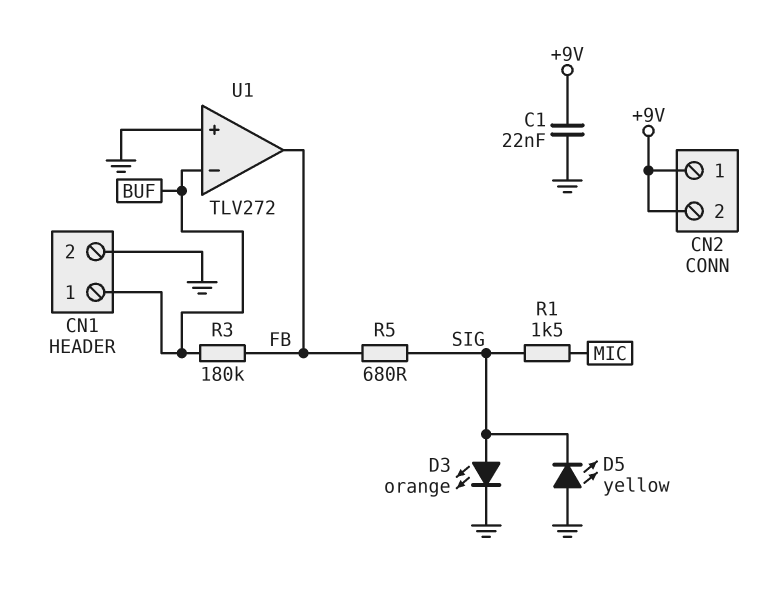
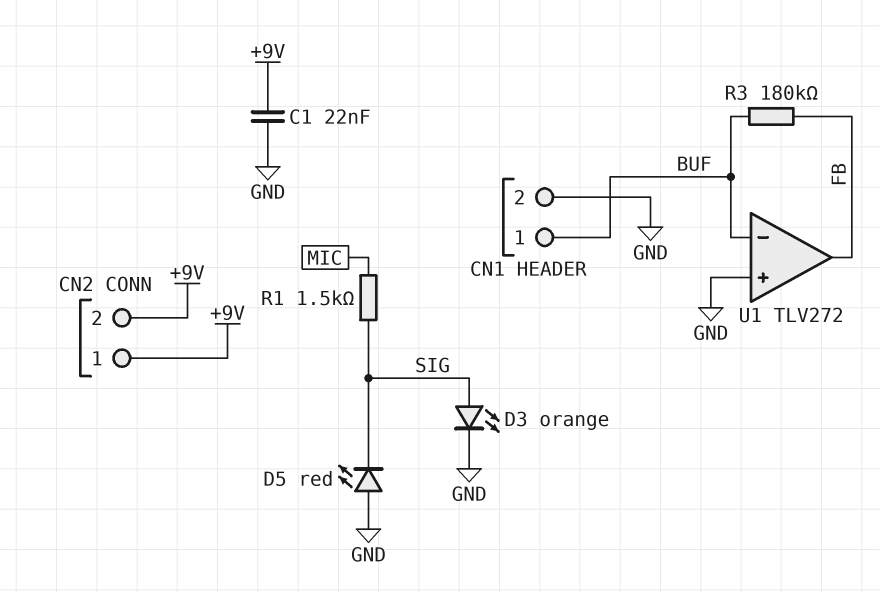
D5: LED yellow (A GND, K SIG) -> LED red (A GND, K SIG)
R5: 680 (FB, SIG) -> none

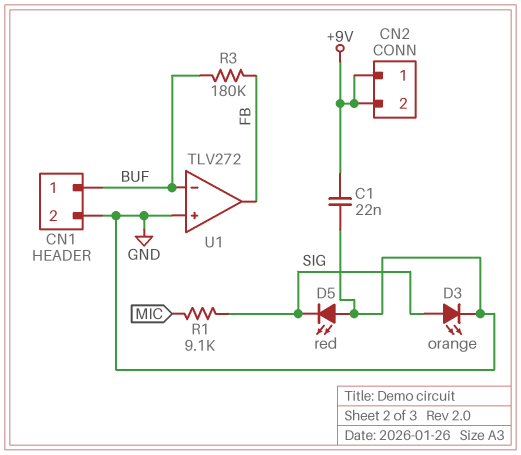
R1: 1.5k (MIC, SIG) -> 9.1k (MIC, SIG)

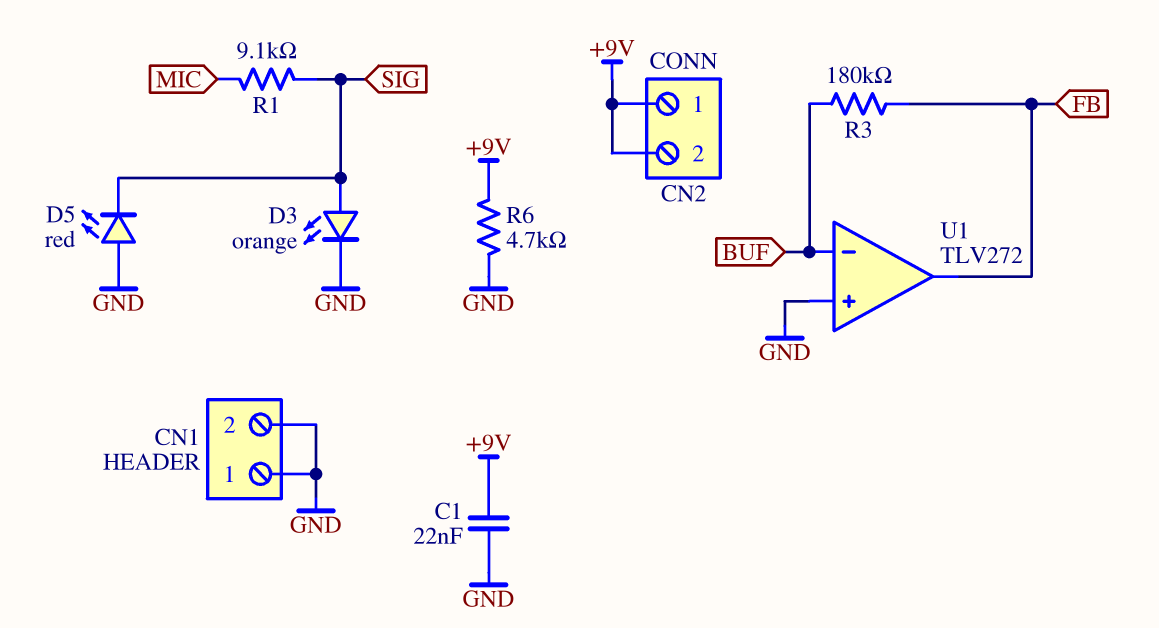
CN1 pin 1: BUF -> GND
R6: none -> 4.7k (+9V, GND)

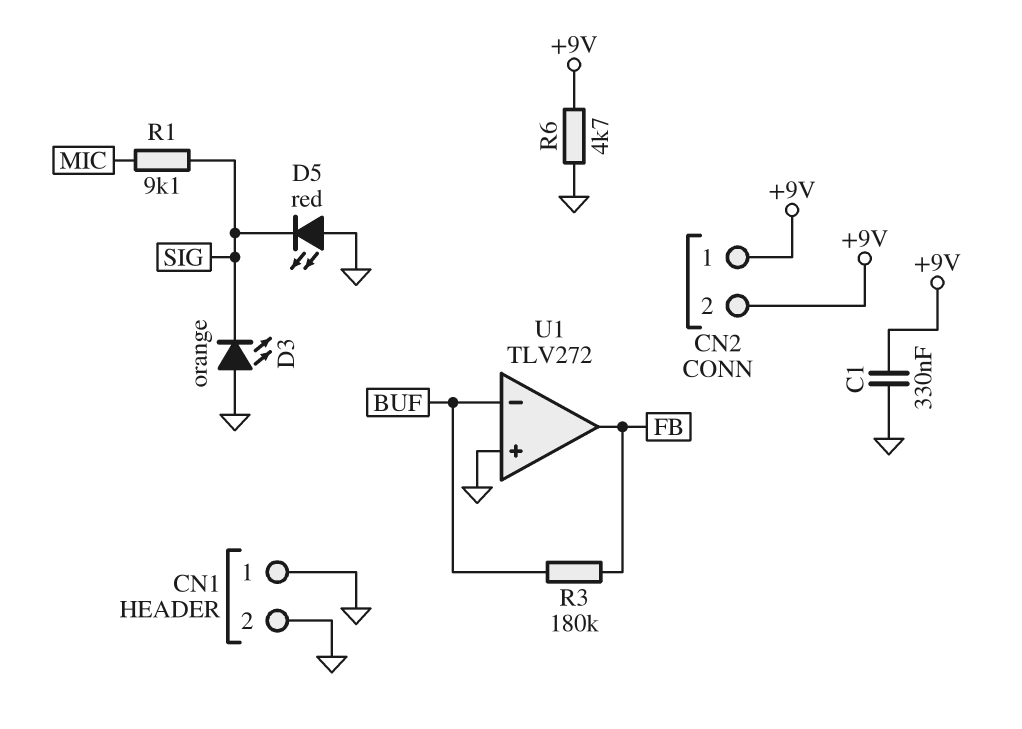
C1: 22nF (+9V, GND) -> 330nF (+9V, GND)
D3: LED orange (A SIG, K GND) -> LED orange (A GND, K SIG)

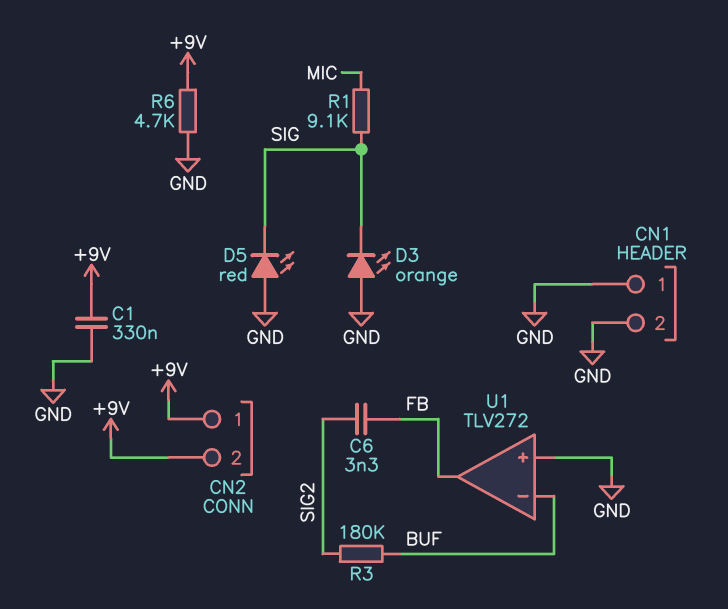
C6: none -> 3.3nF (FB, SIG2)
R3: 180k (BUF, FB) -> 180k (BUF, SIG2)

